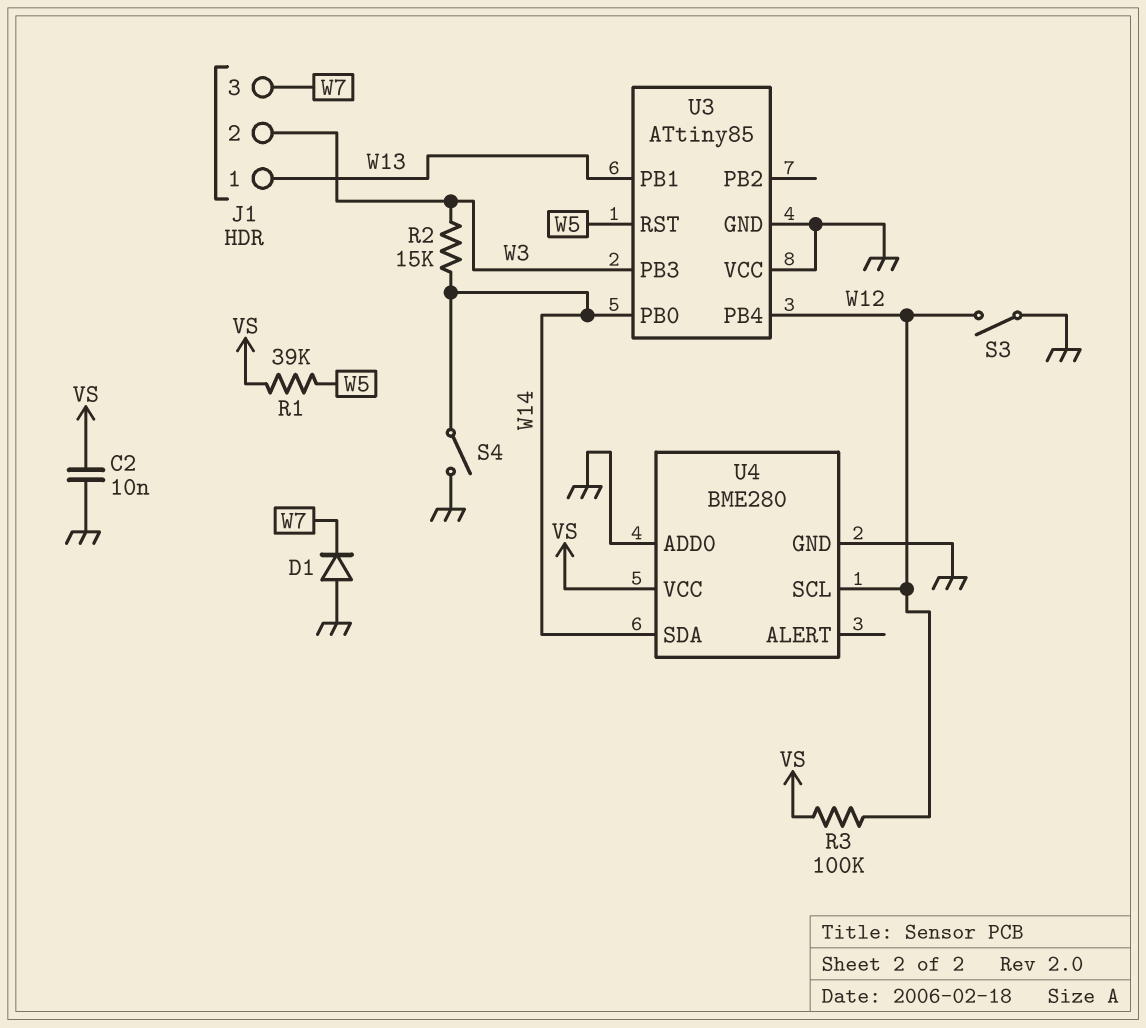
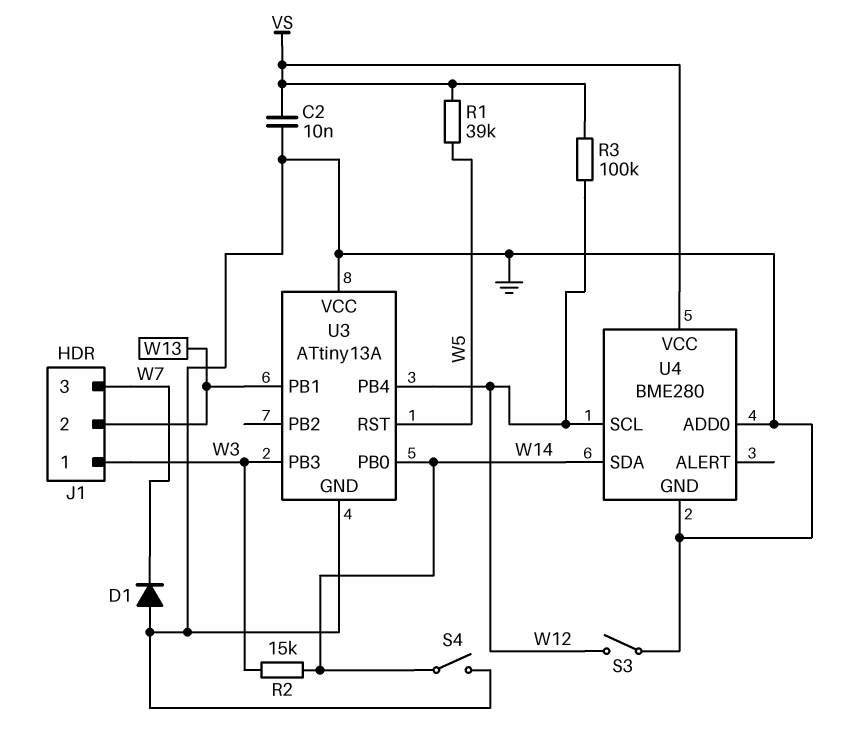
J1 pin 1: W13 -> W3
J1 pin 2: W3 -> W13
U3: ATtiny85 -> ATtiny13A

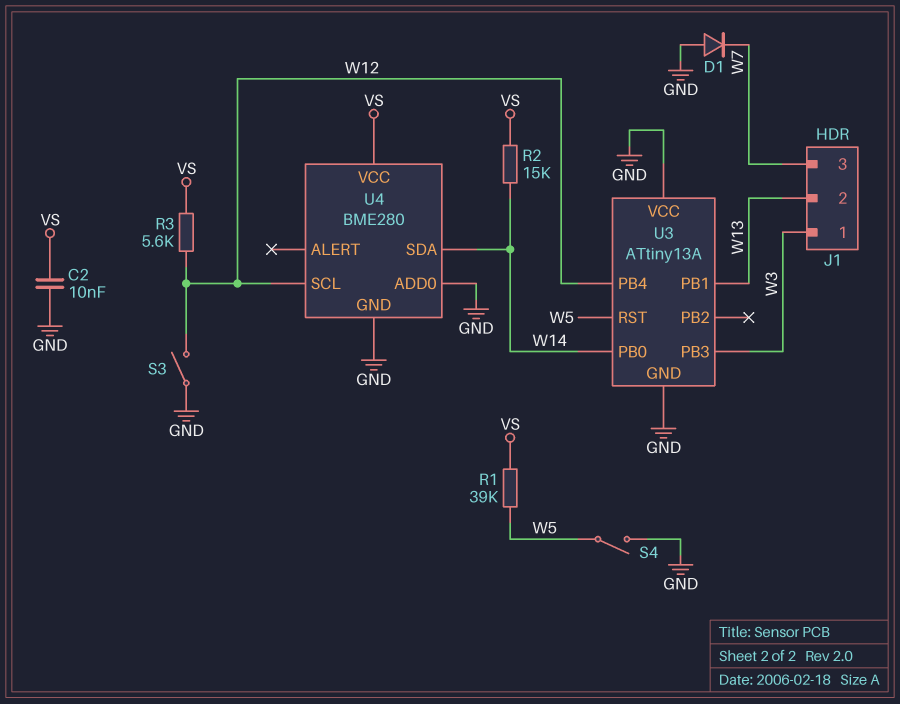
R2: 15k (W3, W14) -> 15k (VS, W14)
R3: 100k (VS, W12) -> 5.6k (VS, W12)
S4: switch (GND, W14) -> switch (GND, W5)

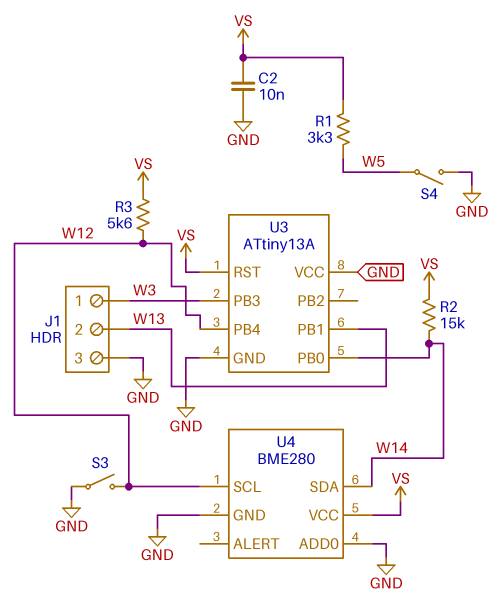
D1: diode (A GND, K W7) -> none
J1 pin 3: W7 -> GND
R1: 39k (VS, W5) -> 3.3k (VS, W5)
U3 pin RST: W5 -> VS

